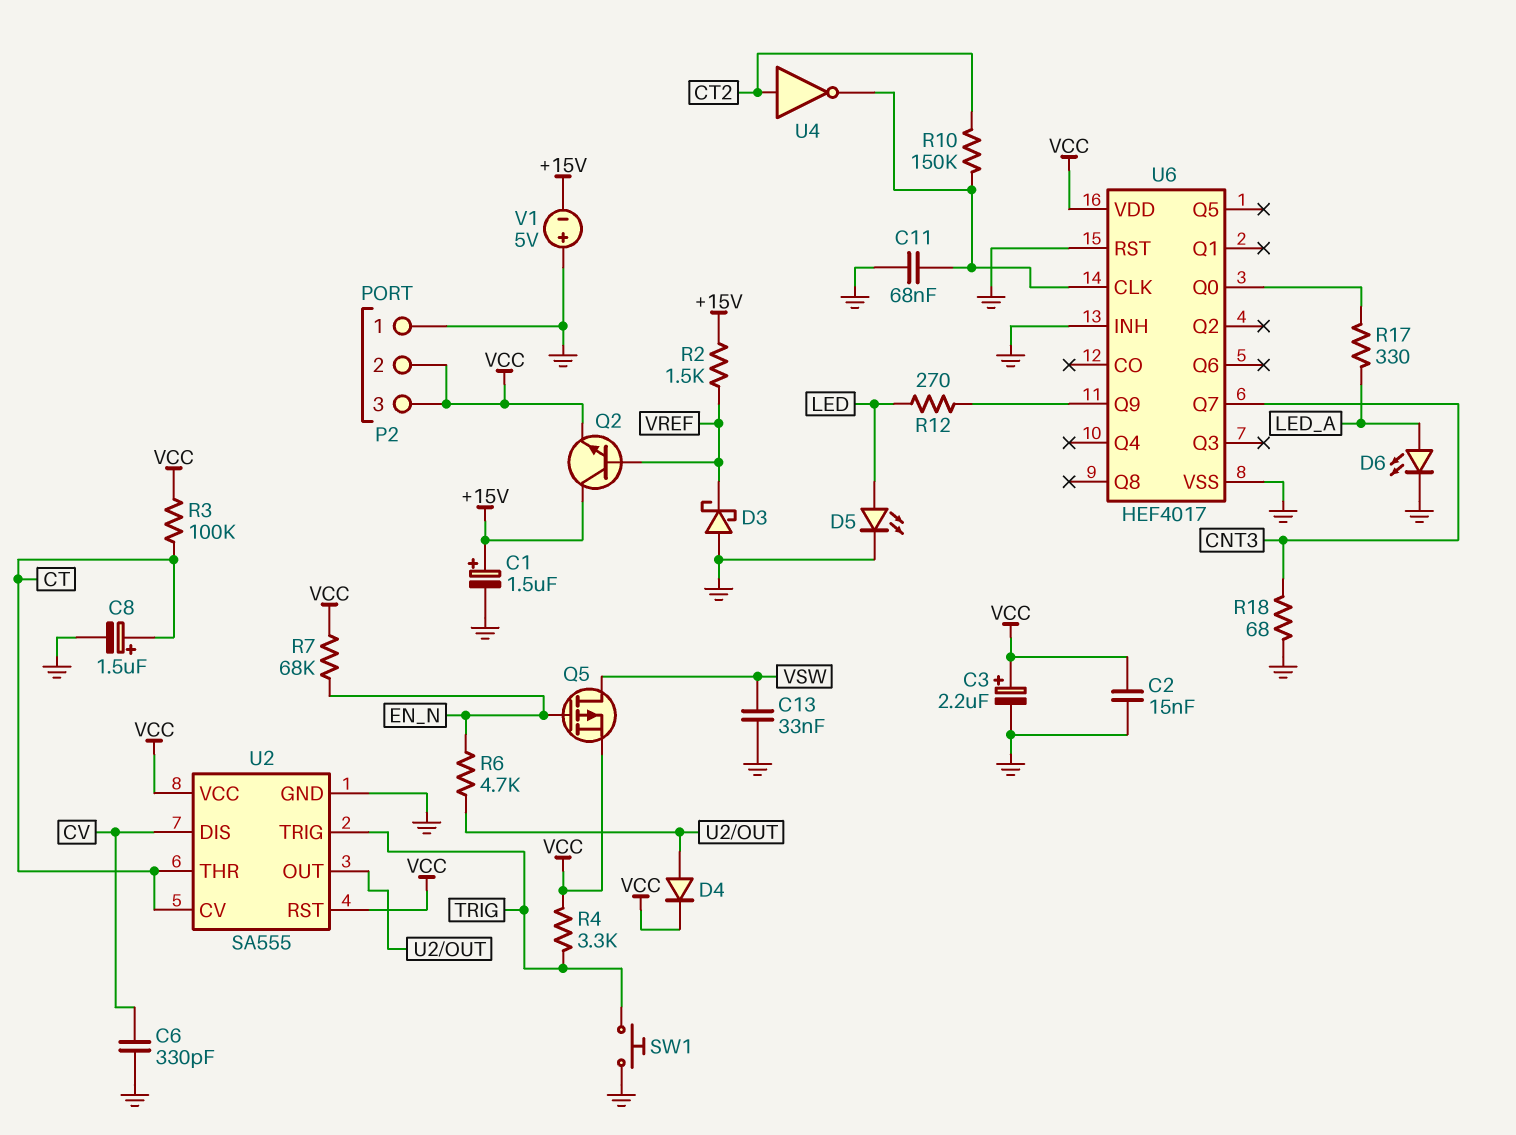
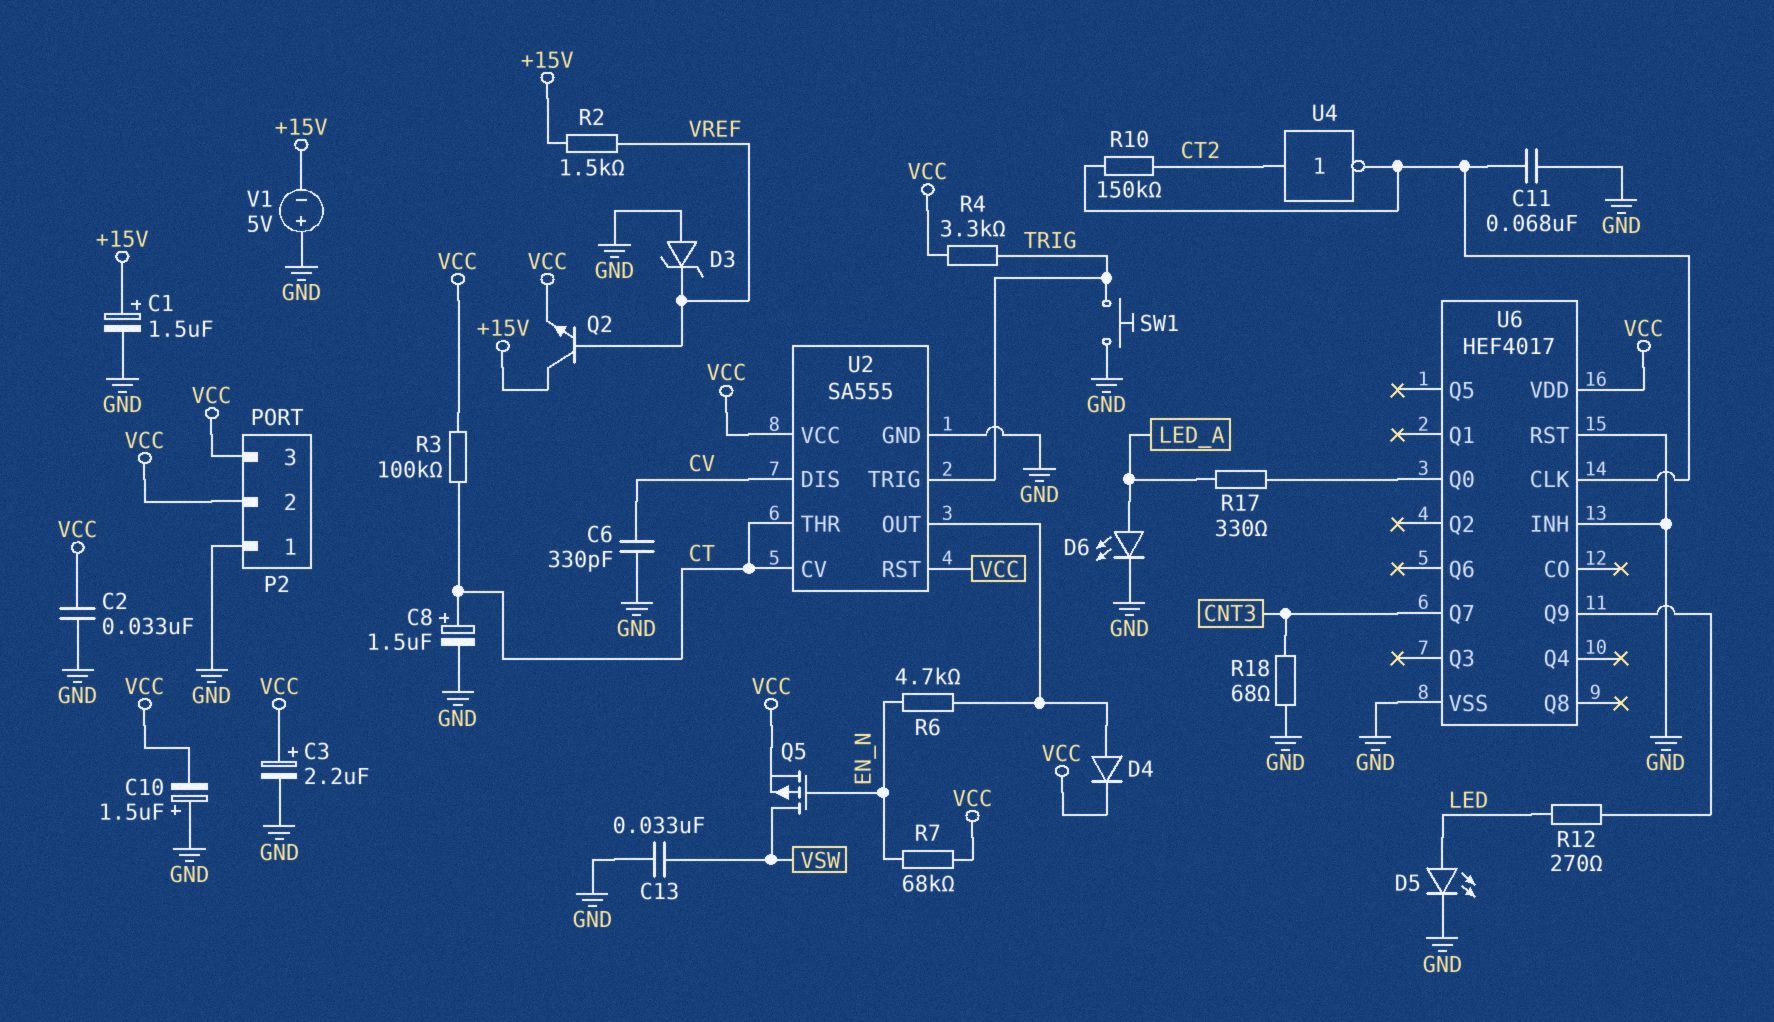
C2: 15nF (GND, VCC) -> 33nF (GND, VCC)
C10: none -> 1.5uF (plus GND, minus VCC)
D3: schottky (A GND, K VREF) -> zener (A GND, K VREF)

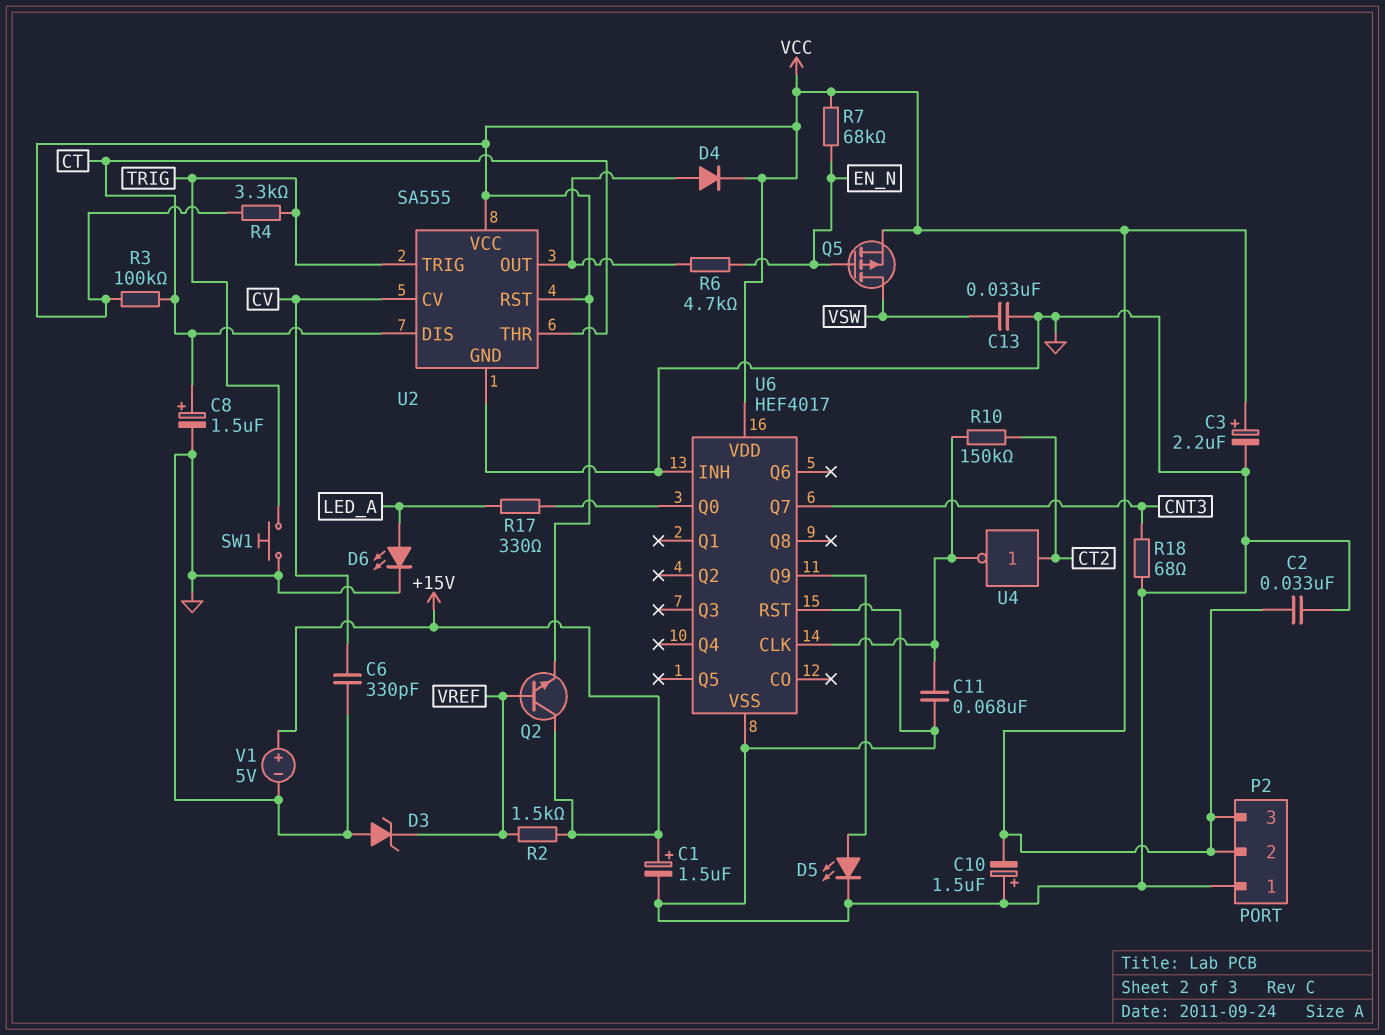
D5: LED (A LED, K GND) -> LED (A U6/Q9, K GND)
R12: 270 (LED, U6/Q9) -> none
U2 pin CV: CT -> CV
U2 pin DIS: CV -> CT
V1: 5V (plus GND, minus +15V) -> 5V (plus +15V, minus GND)

